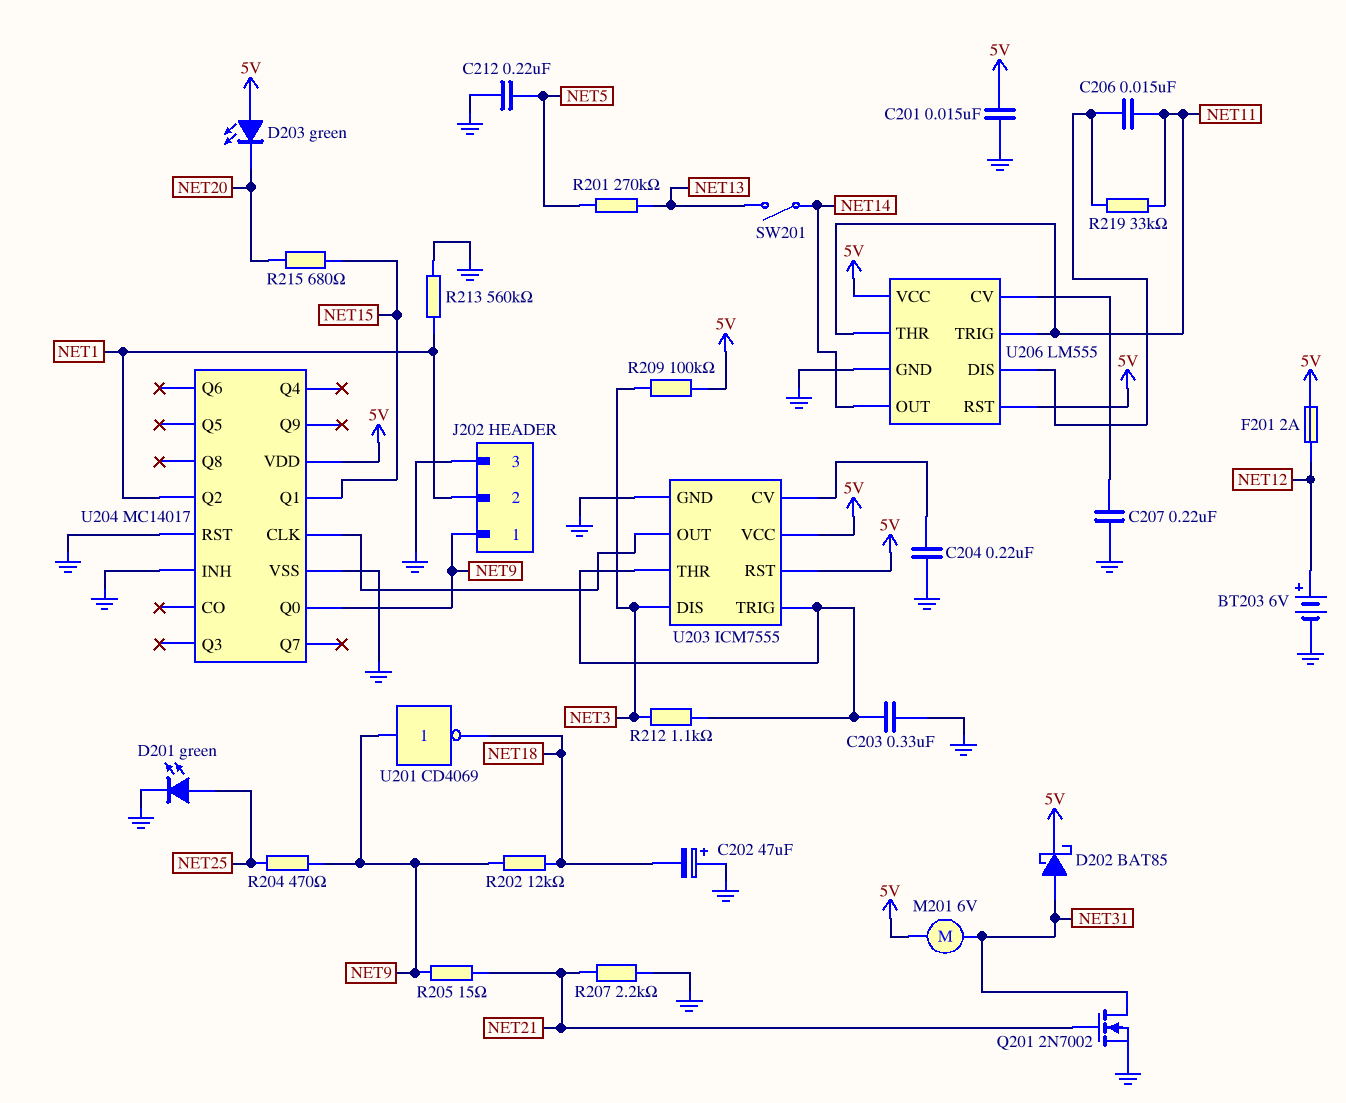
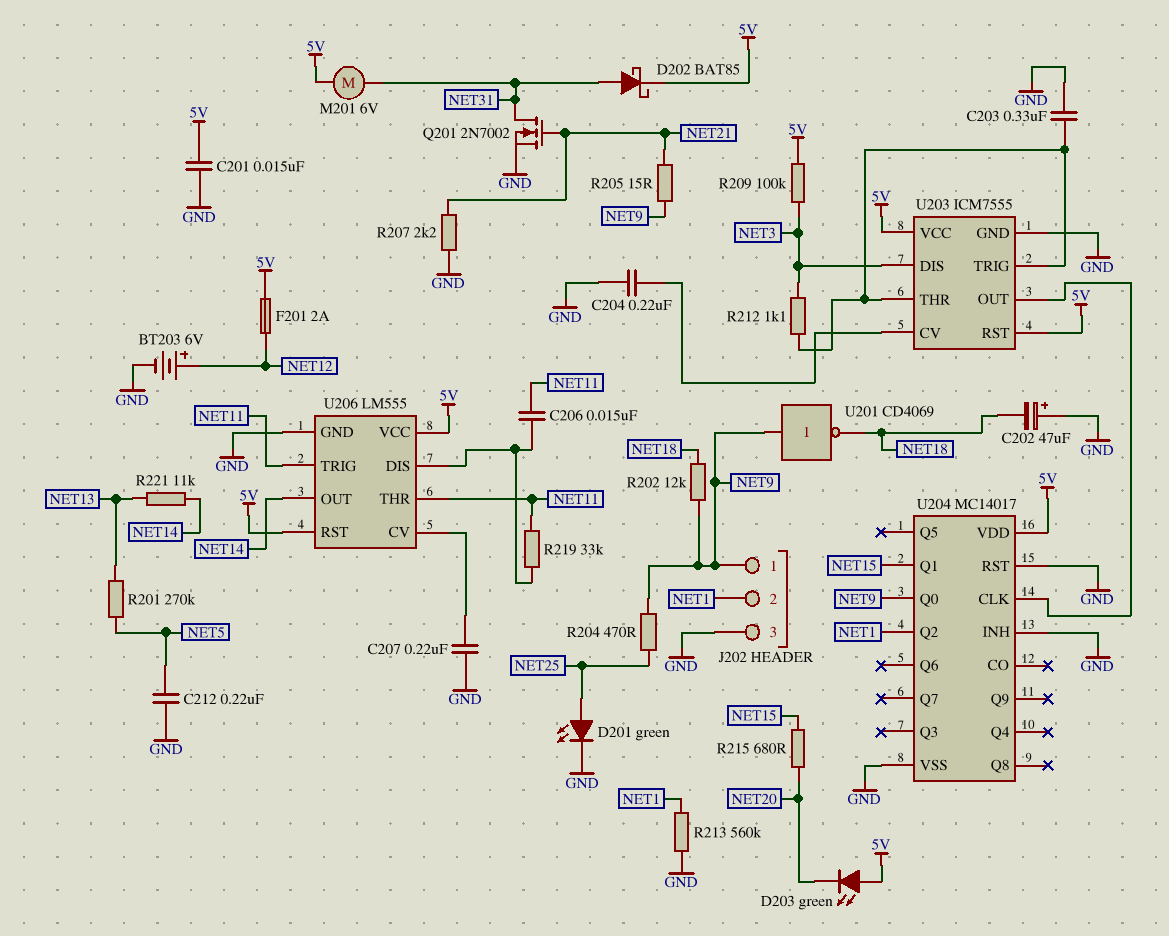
R221: none -> 11k (NET13, NET14)
SW201: switch (NET13, NET14) -> none

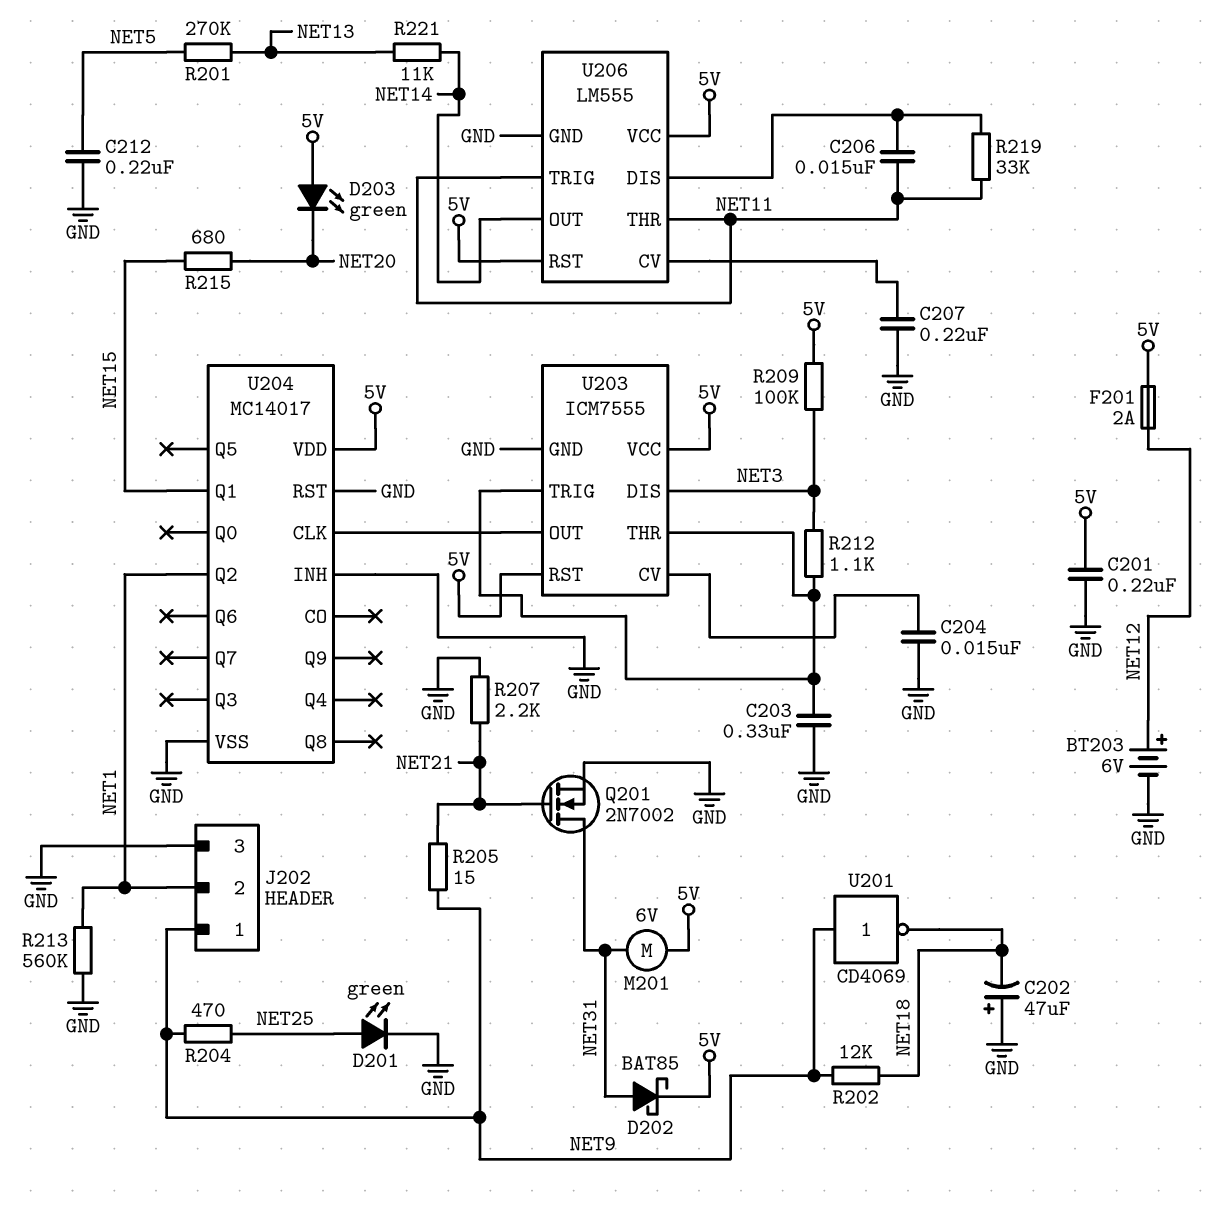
C201: 15nF (5V, GND) -> 220nF (5V, GND)
C204: 220nF (GND, U203/CV) -> 15nF (GND, U203/CV)
U204 pin Q0: NET9 -> none

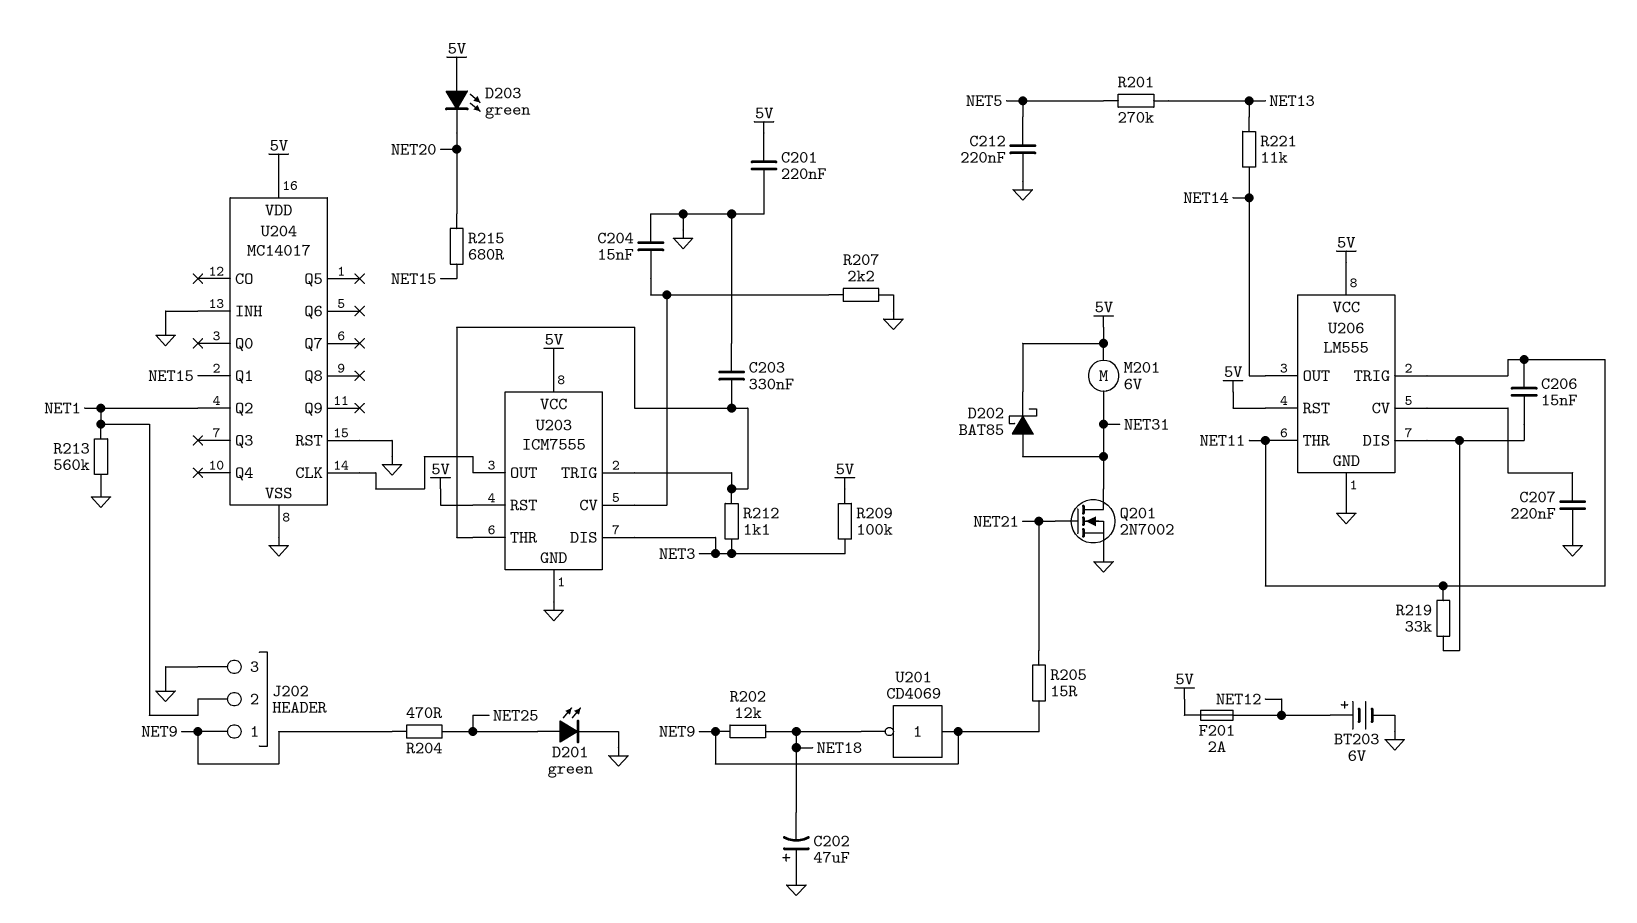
R207: 2.2k (GND, NET21) -> 2.2k (GND, U203/CV)

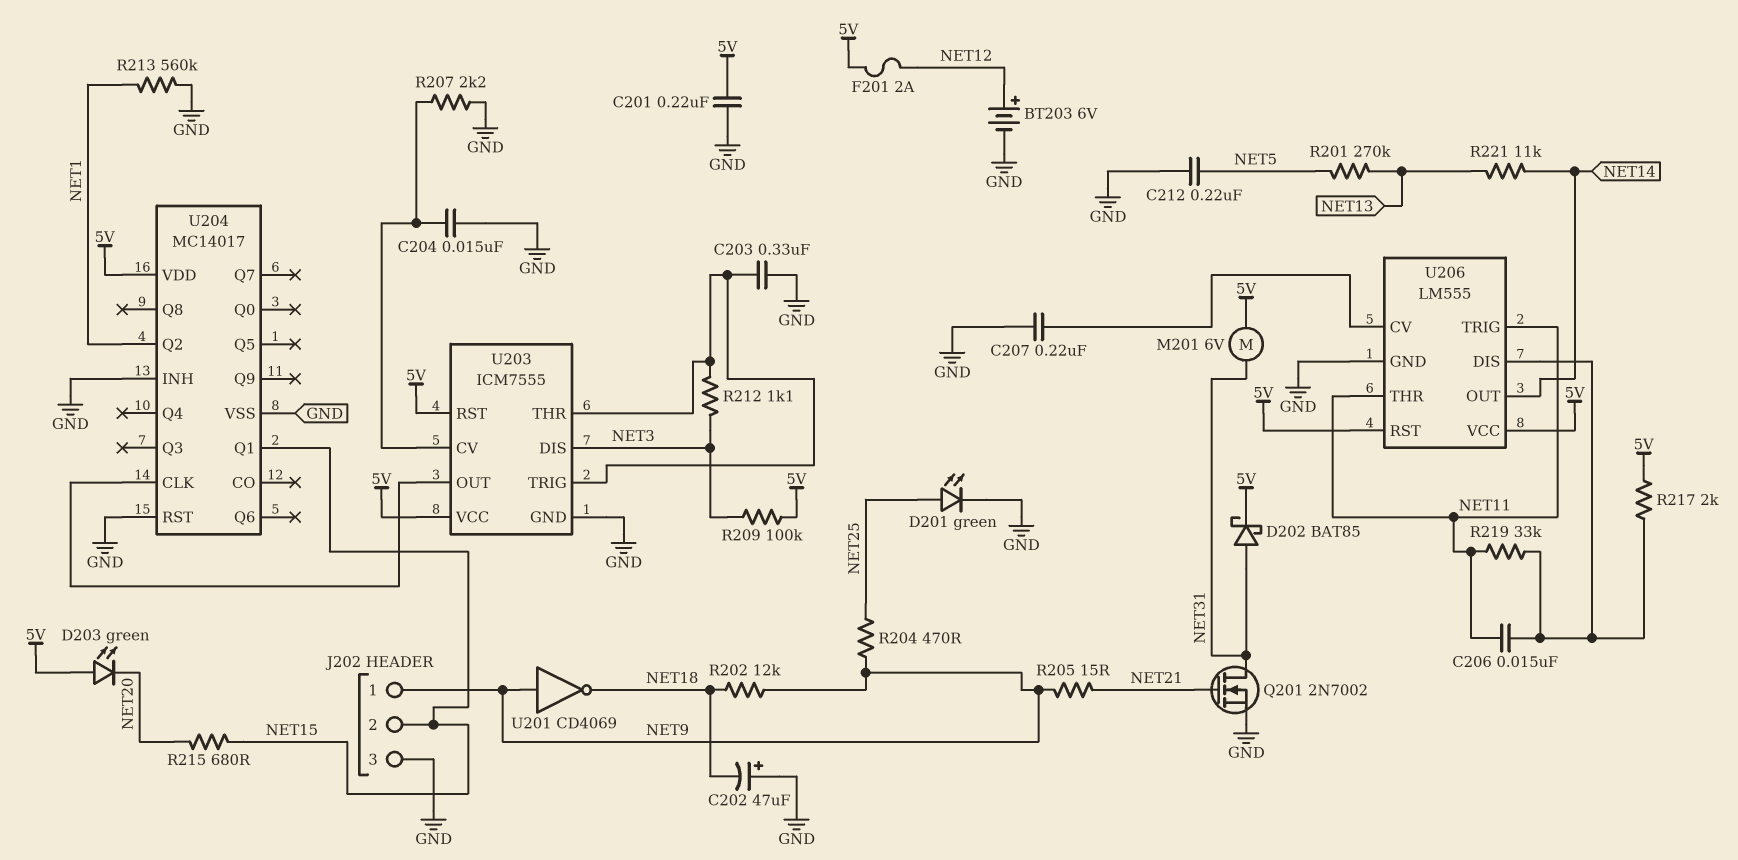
J202 pin 2: NET1 -> NET15
R217: none -> 2k (5V, U206/DIS)

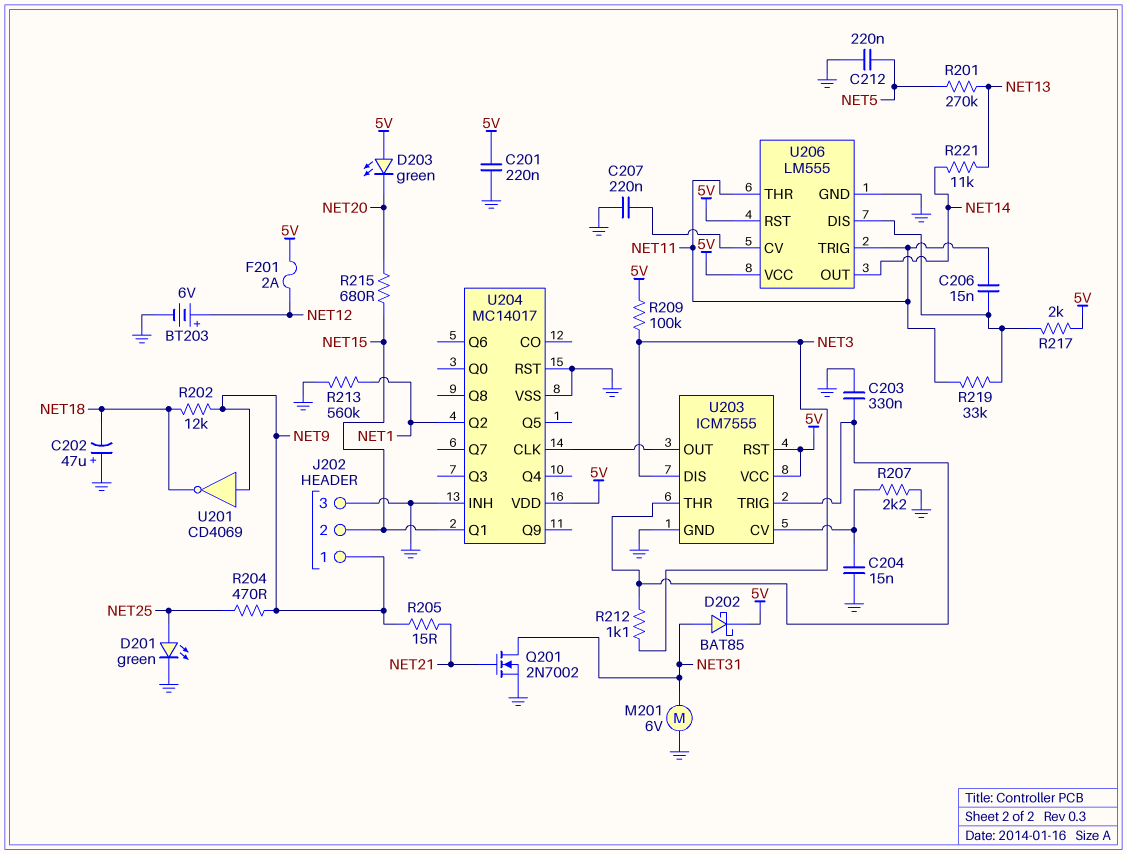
M201: motor 6V (5V, NET31) -> motor 6V (GND, NET31)

